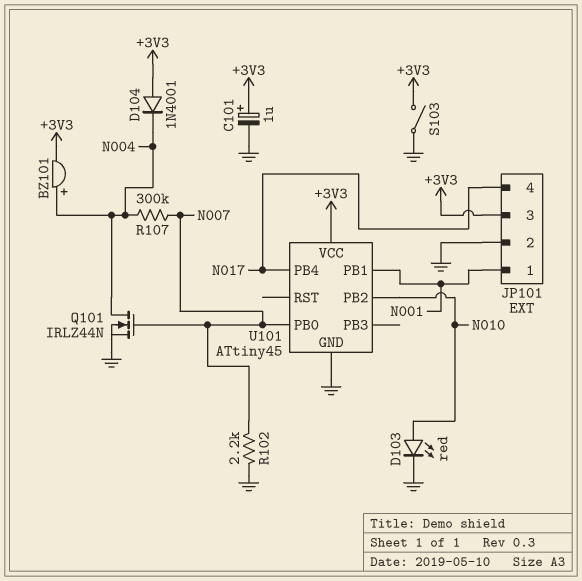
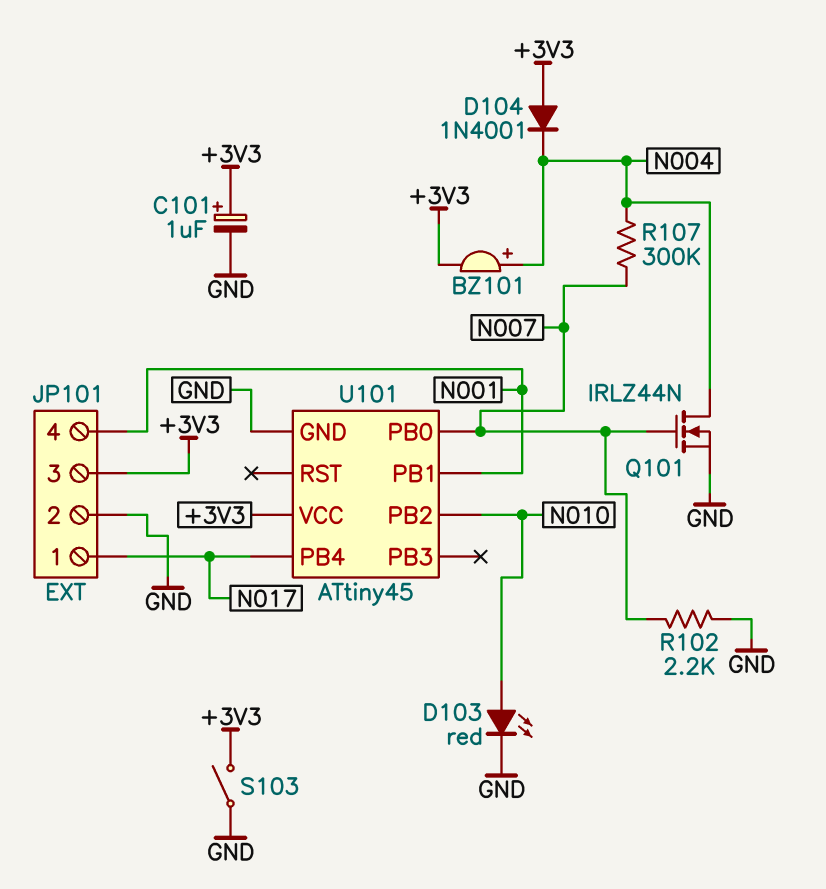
JP101 pin 1: N001 -> N017
JP101 pin 4: N017 -> N001

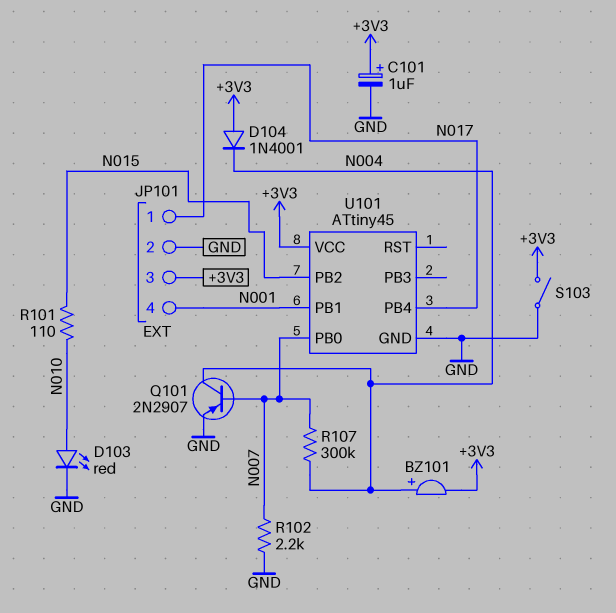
Q101: NMOS IRLZ44N (G N007, D N004, S GND) -> PNP 2N2907 (B N007, C N004, E GND)
R101: none -> 110 (N010, N015)
U101 pin PB2: N010 -> N015

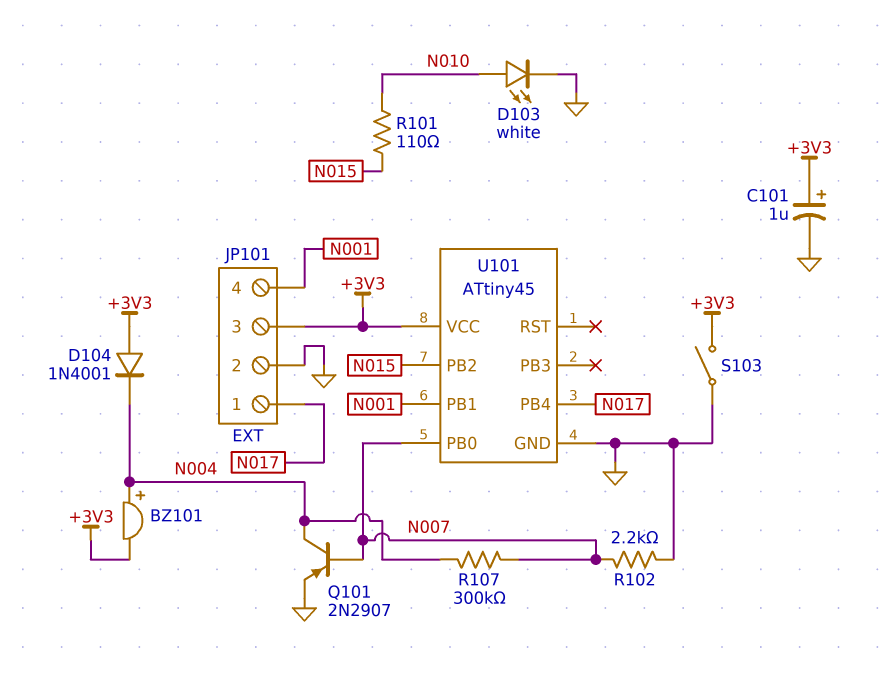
D103: LED red (A N010, K GND) -> LED white (A N010, K GND)

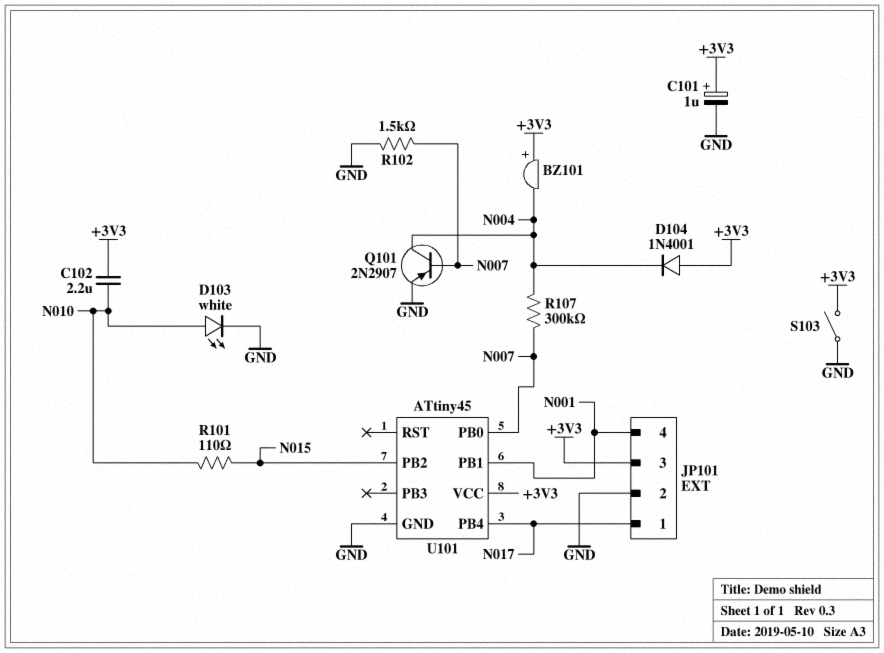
BZ101: buzzer (plus N004, minus +3V3) -> buzzer (plus +3V3, minus N004)
C102: none -> 2.2uF (+3V3, N010)
R102: 2.2k (GND, N007) -> 1.5k (GND, N007)

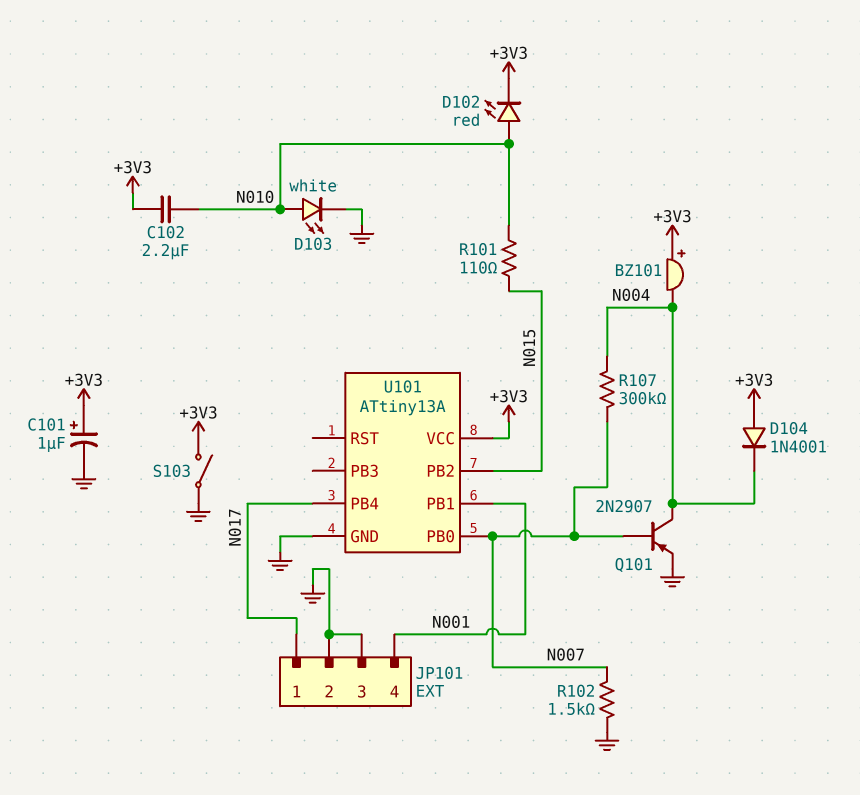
D102: none -> LED red (A N010, K +3V3)
JP101 pin 3: +3V3 -> GND
U101: ATtiny45 -> ATtiny13A

